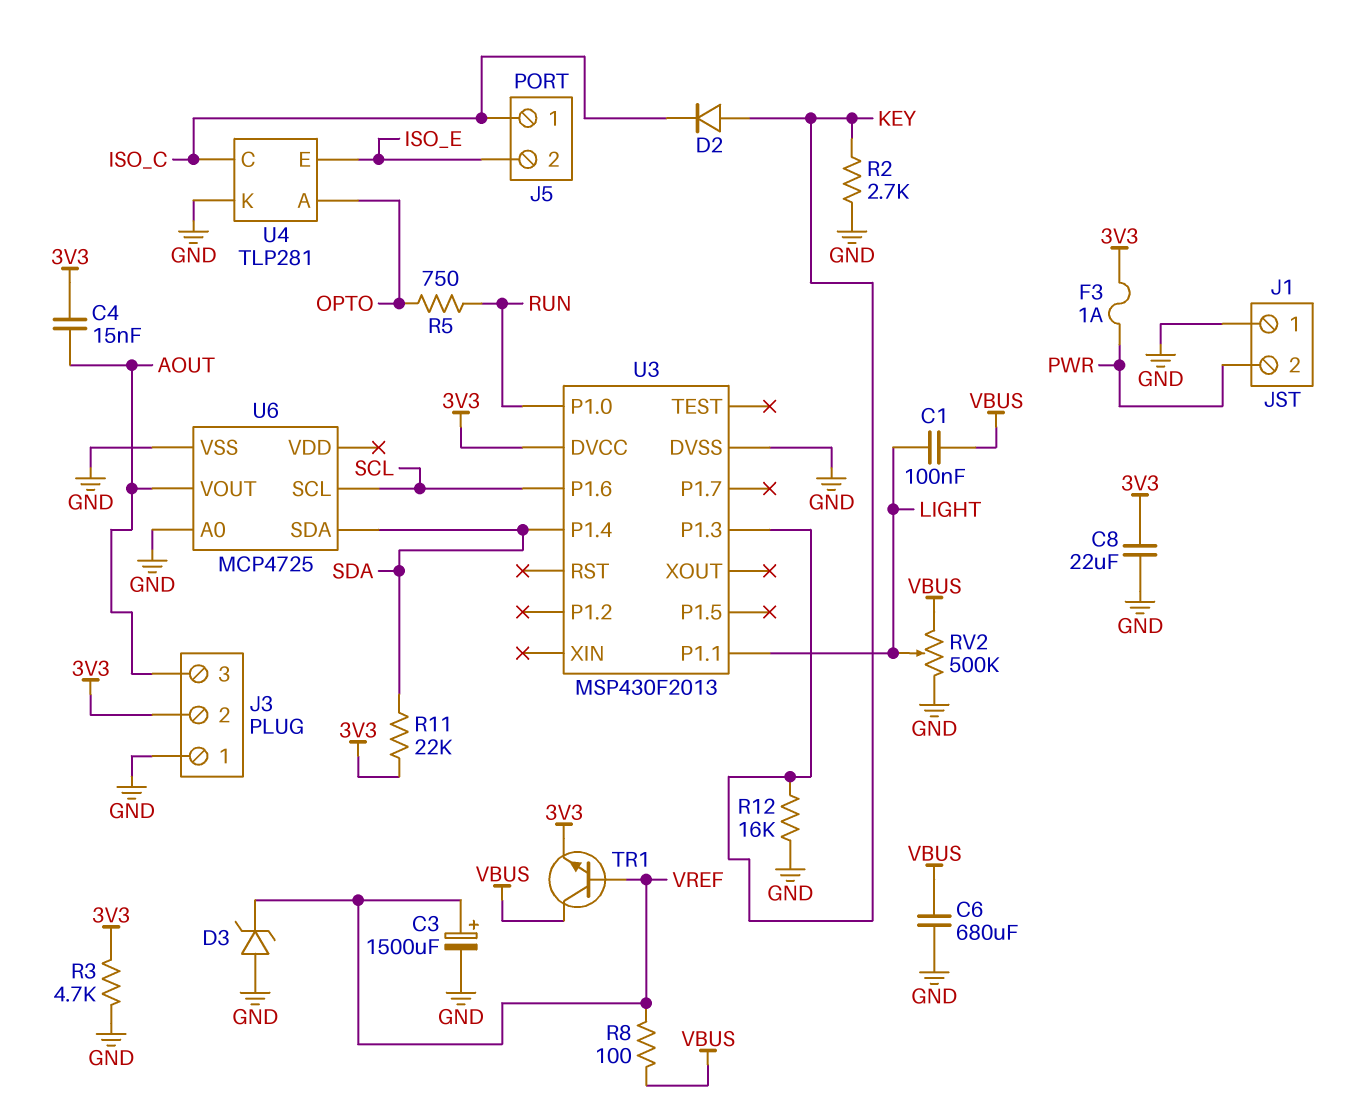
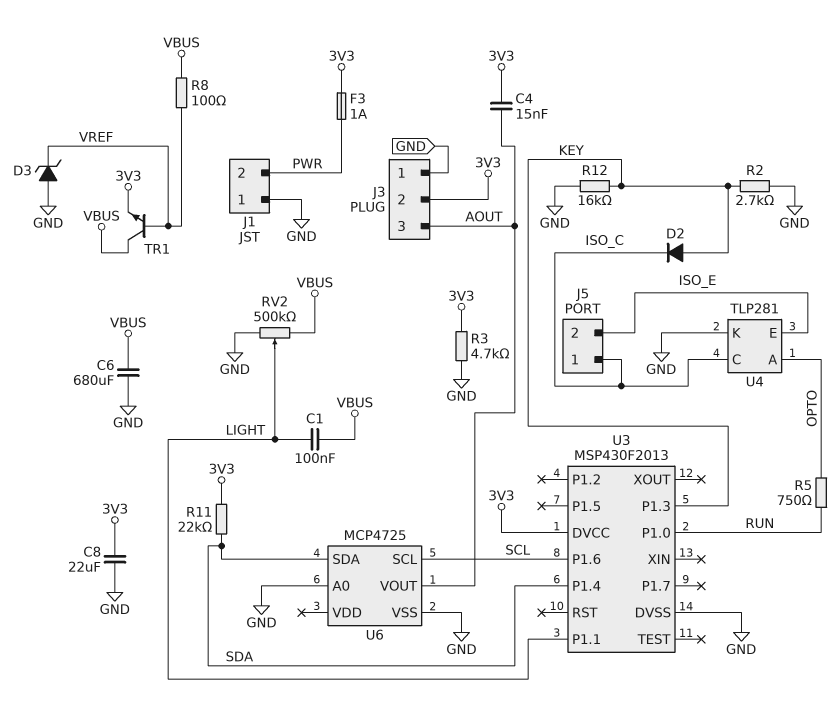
C3: 1500uF (plus VREF, minus GND) -> none

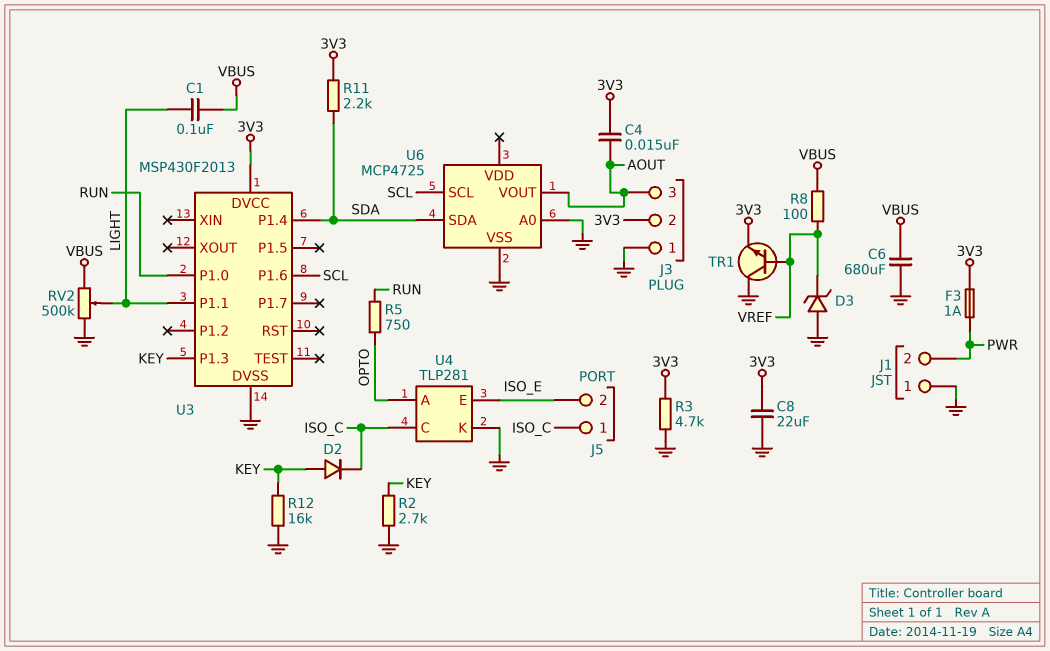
R11: 22k (3V3, SDA) -> 2.2k (3V3, SDA)
TR1: NPN (B VREF, C VBUS, E 3V3) -> NPN (B VREF, C GND, E 3V3)

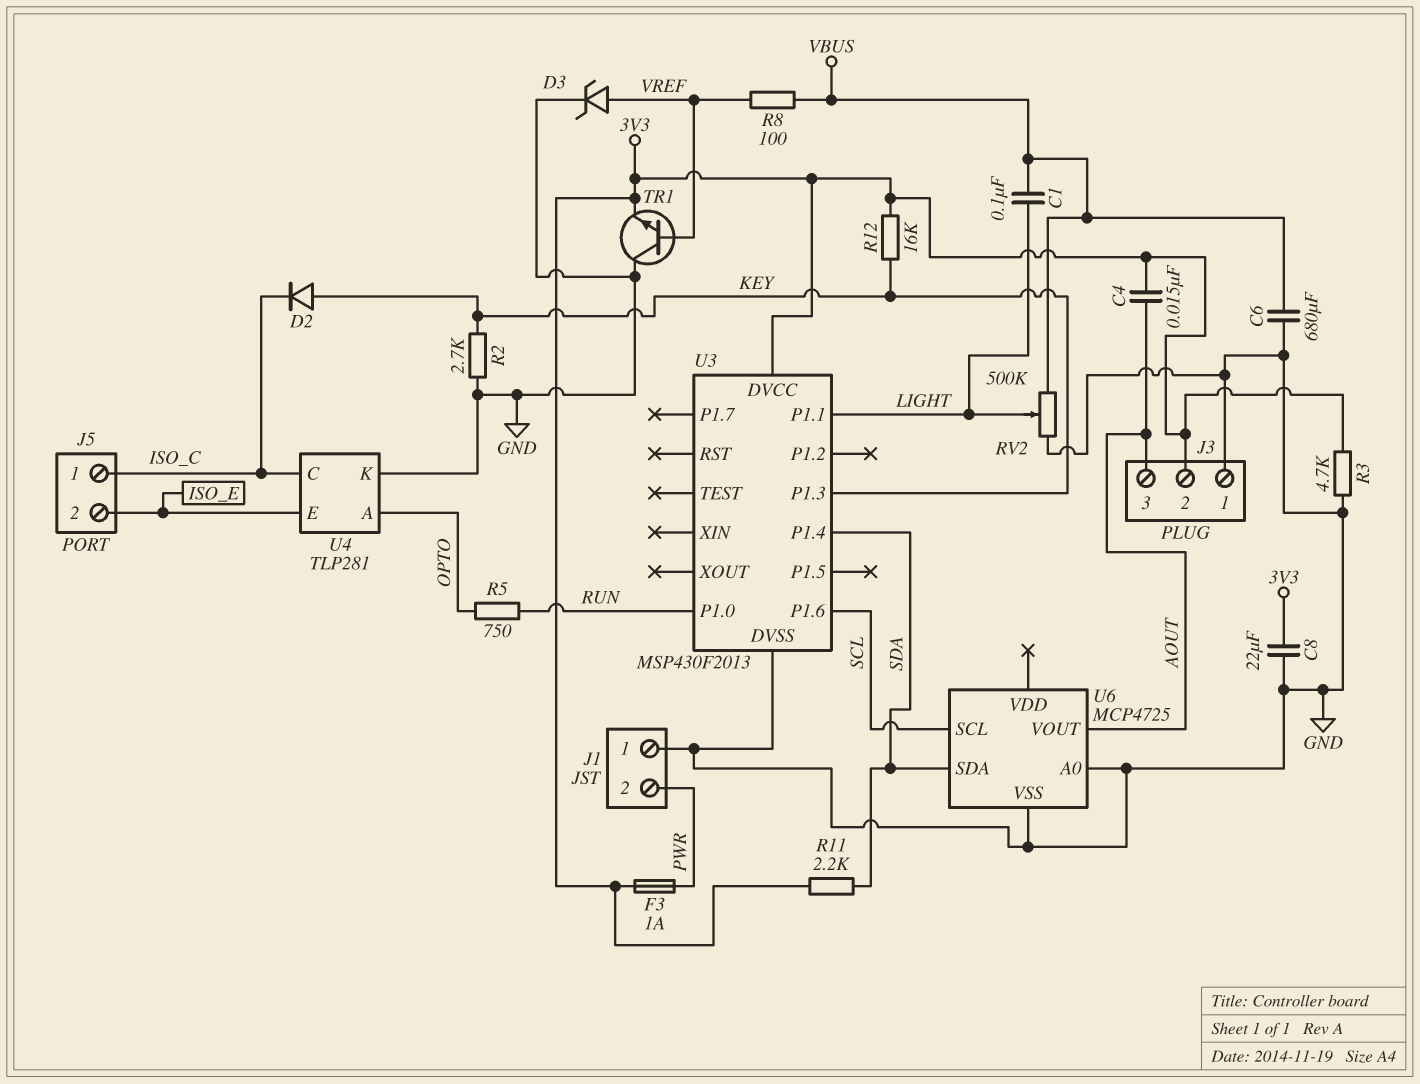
D3: zener (A GND, K VREF) -> zener (A VREF, K GND)
R12: 16k (GND, KEY) -> 16k (3V3, KEY)

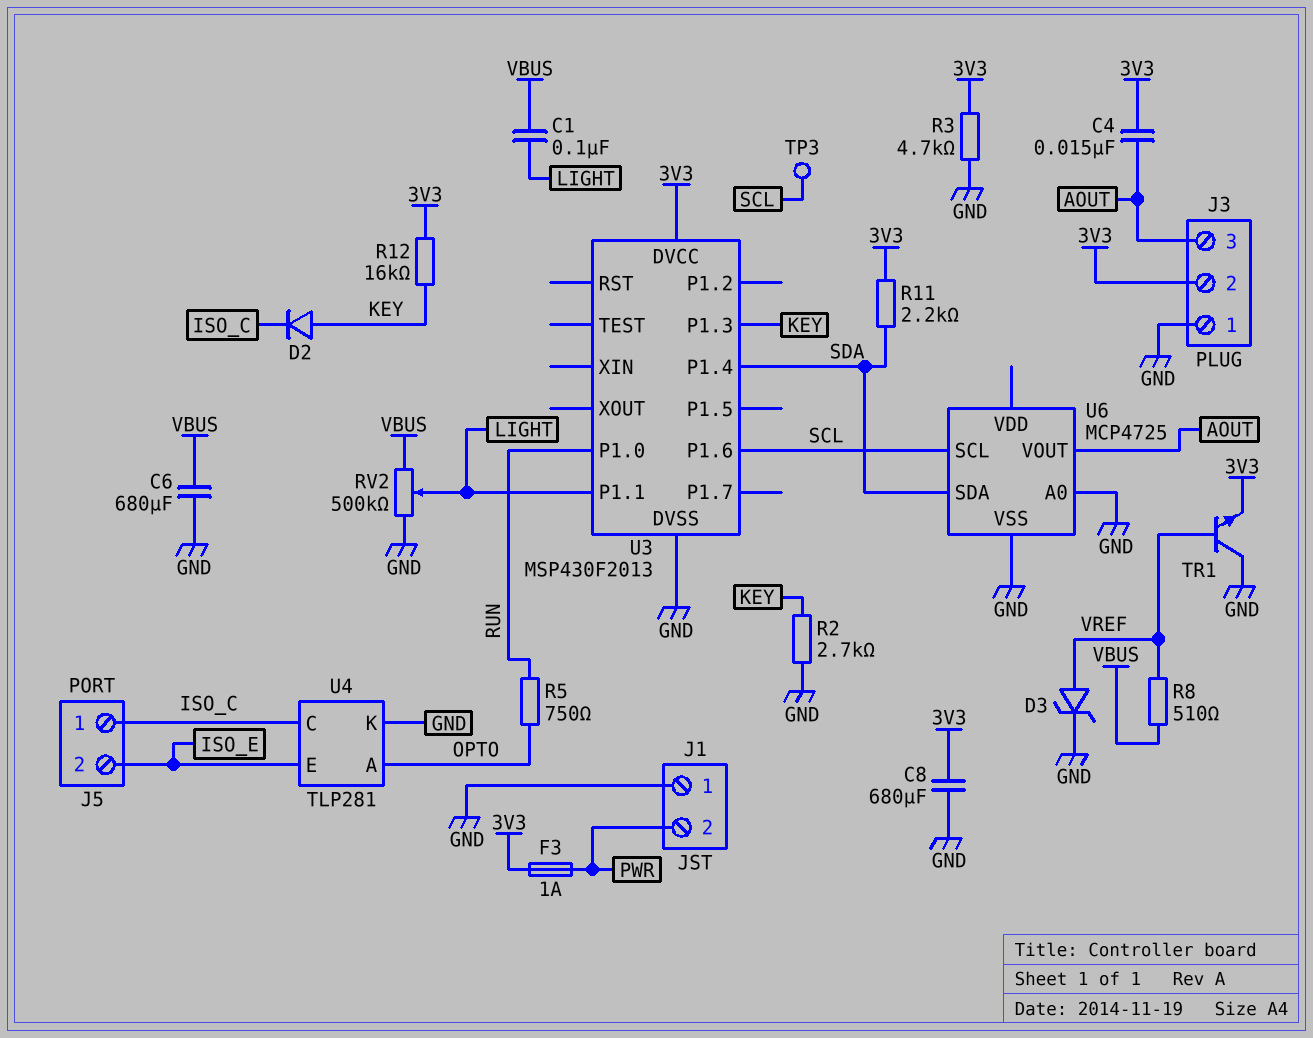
C8: 22uF (3V3, GND) -> 680uF (3V3, GND)
R8: 100 (VBUS, VREF) -> 510 (VBUS, VREF)
TP3: none -> test point (SCL)

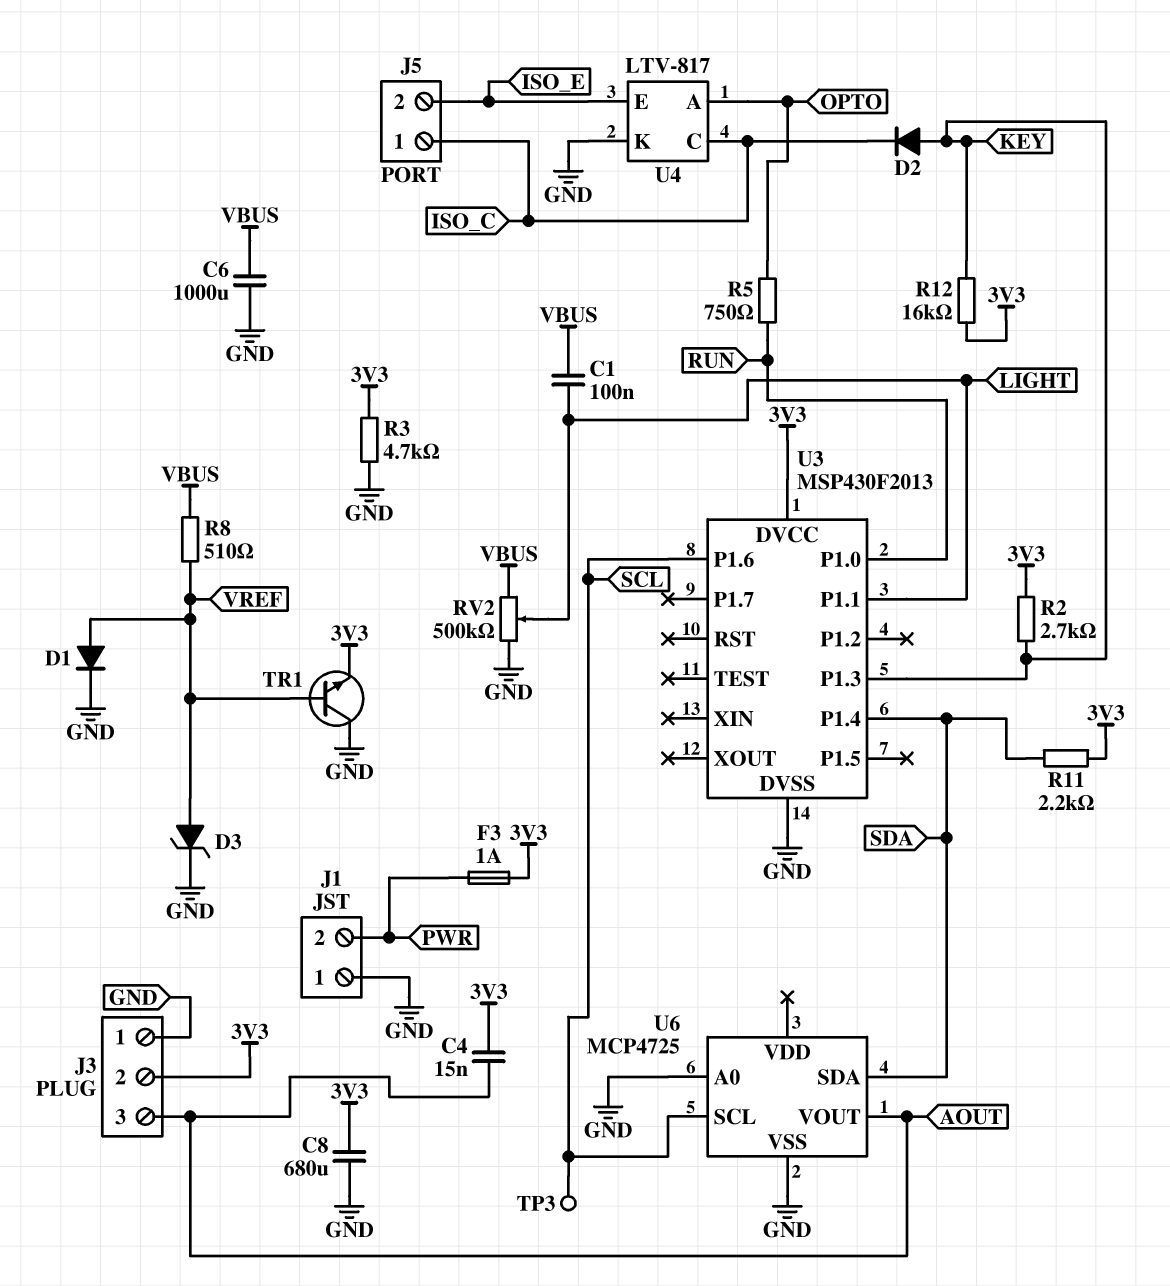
C6: 680uF (GND, VBUS) -> 1000uF (GND, VBUS)
D1: none -> diode (A VREF, K GND)
R2: 2.7k (GND, KEY) -> 2.7k (3V3, KEY)
U4: TLP281 -> LTV-817

